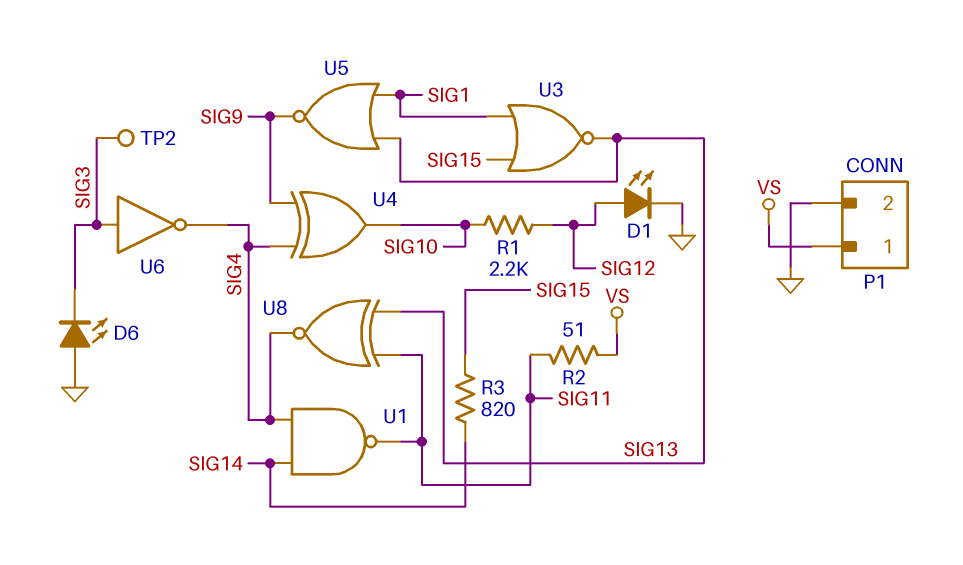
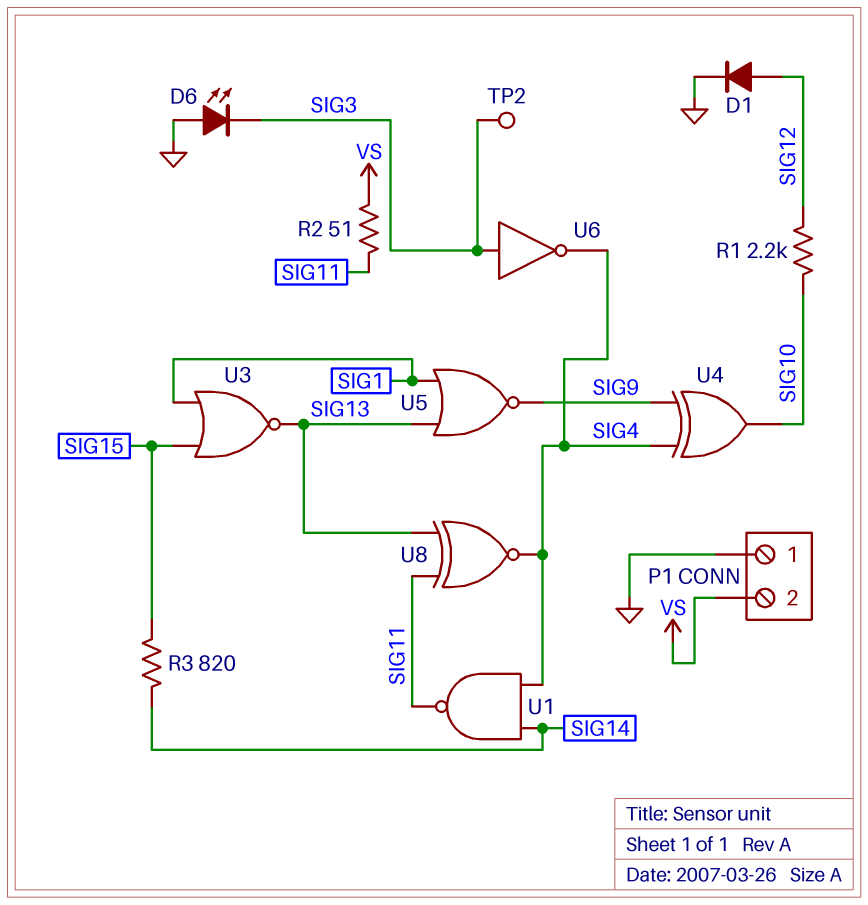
D1: LED (A SIG12, K GND) -> diode (A SIG12, K GND)
P1 pin 1: VS -> GND
P1 pin 2: GND -> VS

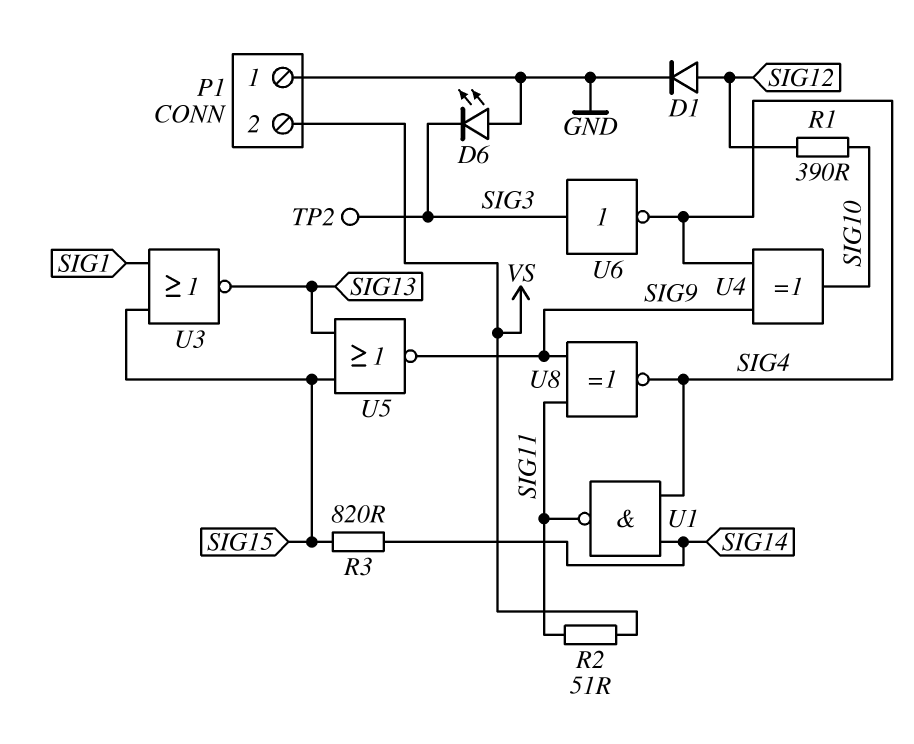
R1: 2.2k (SIG10, SIG12) -> 390 (SIG10, SIG12)
U5: NOR (in SIG1, in SIG13, out SIG9) -> NOR (in SIG13, in SIG15, out SIG9)
U8: XNOR (in SIG11, in SIG13, out SIG4) -> XNOR (in SIG9, in SIG11, out SIG4)

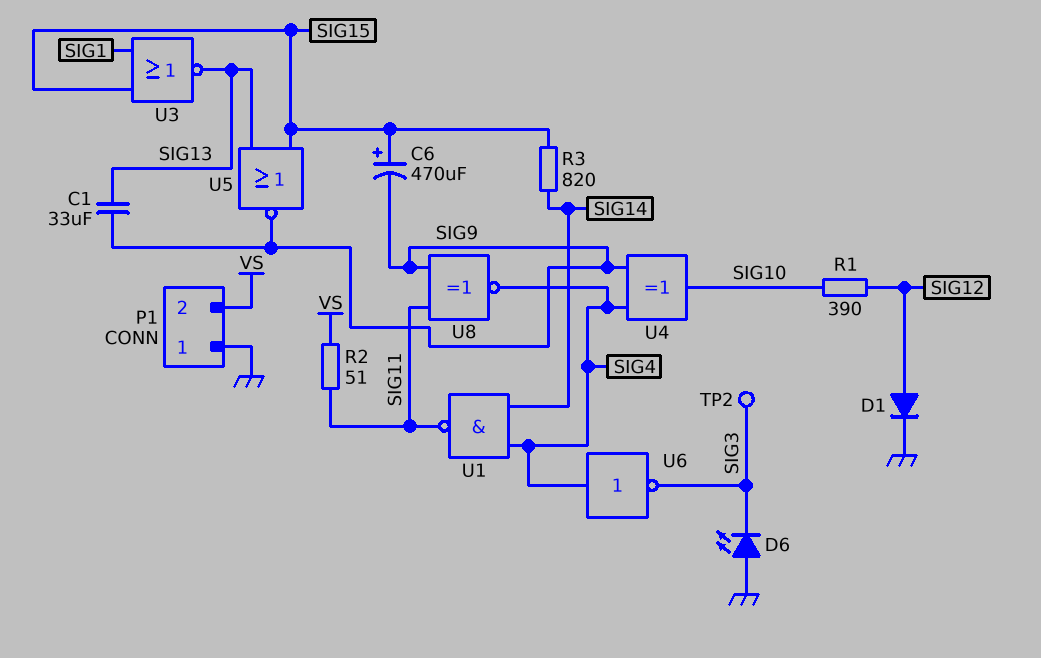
C1: none -> 33uF (SIG9, SIG13)
C6: none -> 470uF (plus SIG15, minus SIG9)
U6: NOT (in SIG3, out SIG4) -> NOT (in SIG4, out SIG3)

